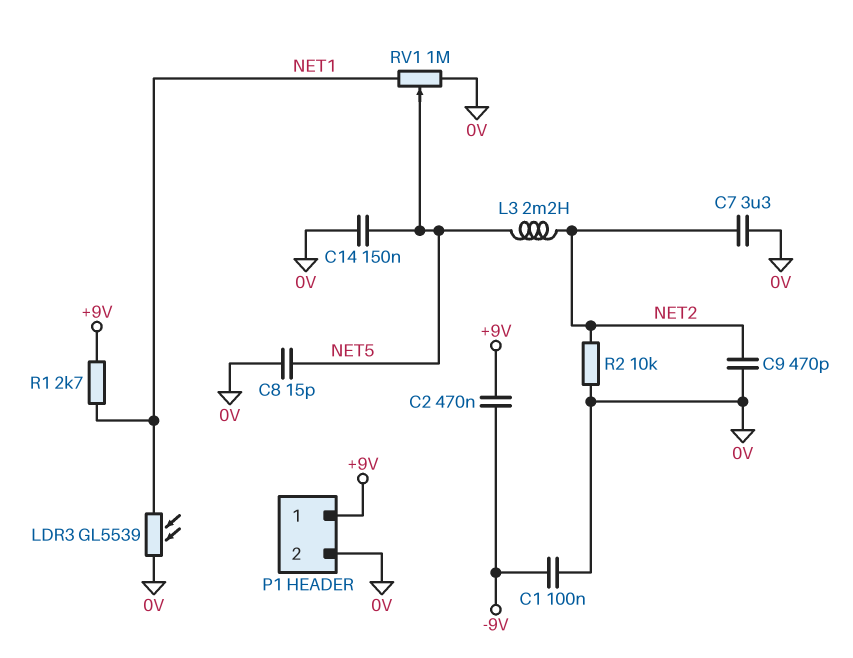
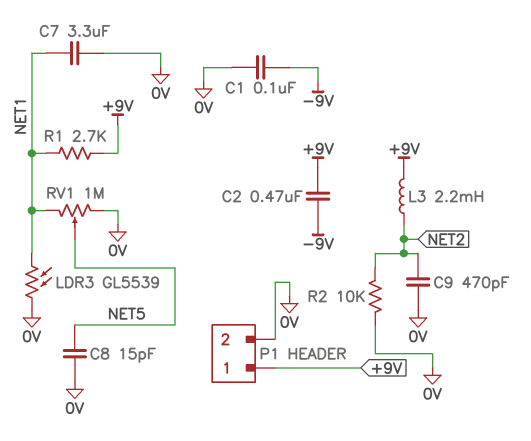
C7: 3.3uF (0V, NET2) -> 3.3uF (0V, NET1)
C14: 150nF (0V, NET5) -> none
L3: 2.2mH (NET2, NET5) -> 2.2mH (+9V, NET2)

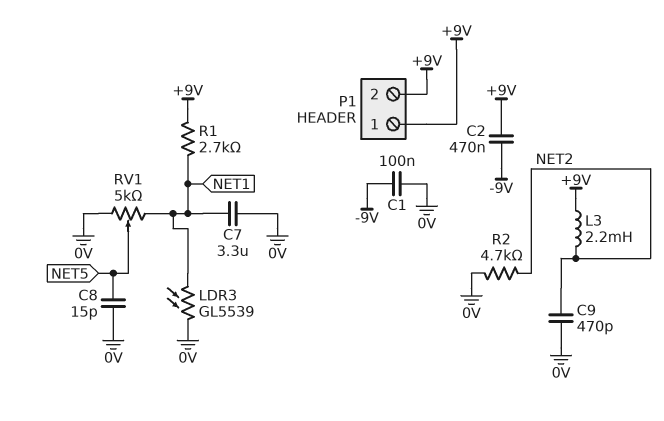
P1 pin 2: 0V -> +9V
R2: 10k (0V, NET2) -> 4.7k (0V, NET2)
RV1: 1M (0V, NET1, wiper NET5) -> 5k (0V, NET1, wiper NET5)

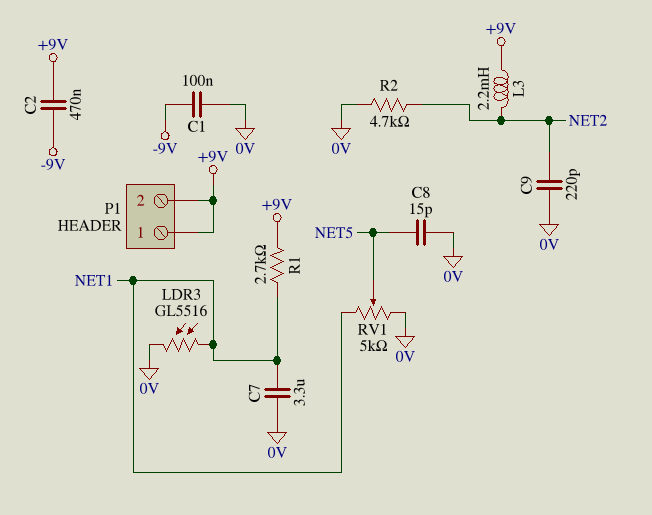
C9: 470pF (0V, NET2) -> 220pF (0V, NET2)
LDR3: GL5539 (0V, NET1) -> GL5516 (0V, NET1)

